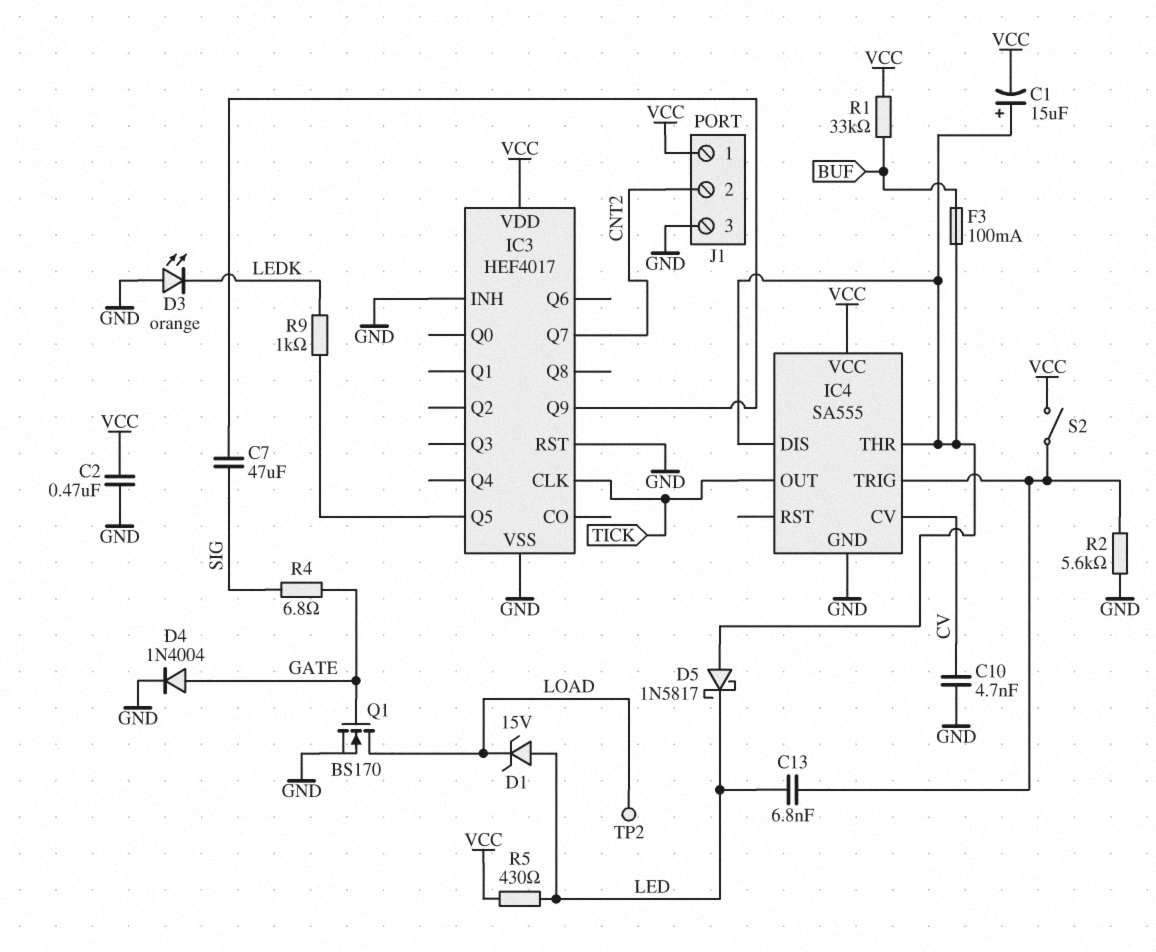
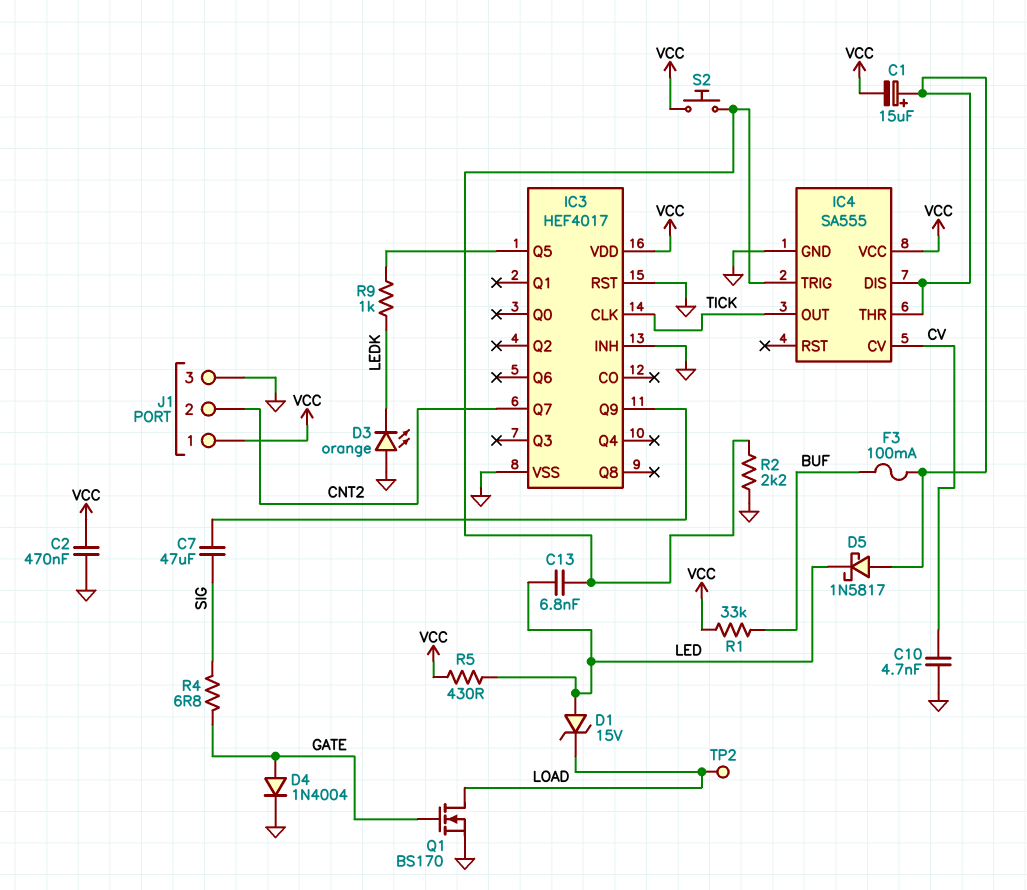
R2: 5.6k (GND, IC4/TRIG) -> 2.2k (GND, IC4/TRIG)
S2: switch (IC4/TRIG, VCC) -> button (IC4/TRIG, VCC)

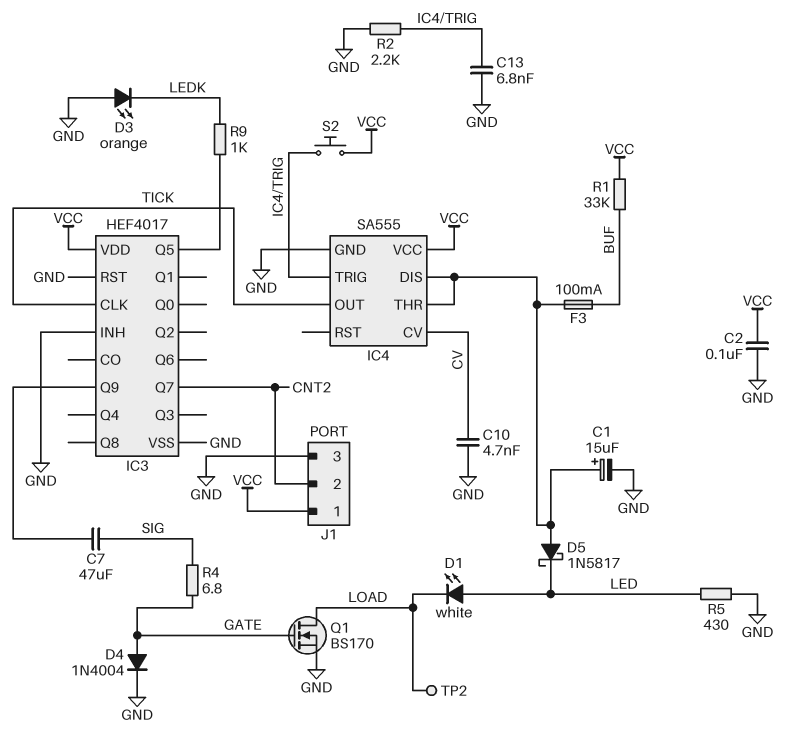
C1: 15uF (plus IC4/DIS, minus VCC) -> 15uF (plus IC4/DIS, minus GND)
C2: 470nF (GND, VCC) -> 100nF (GND, VCC)
C13: 6.8nF (IC4/TRIG, LED) -> 6.8nF (GND, IC4/TRIG)
D1: zener 15V (A LED, K LOAD) -> LED white (A LED, K LOAD)
R5: 430 (LED, VCC) -> 430 (GND, LED)

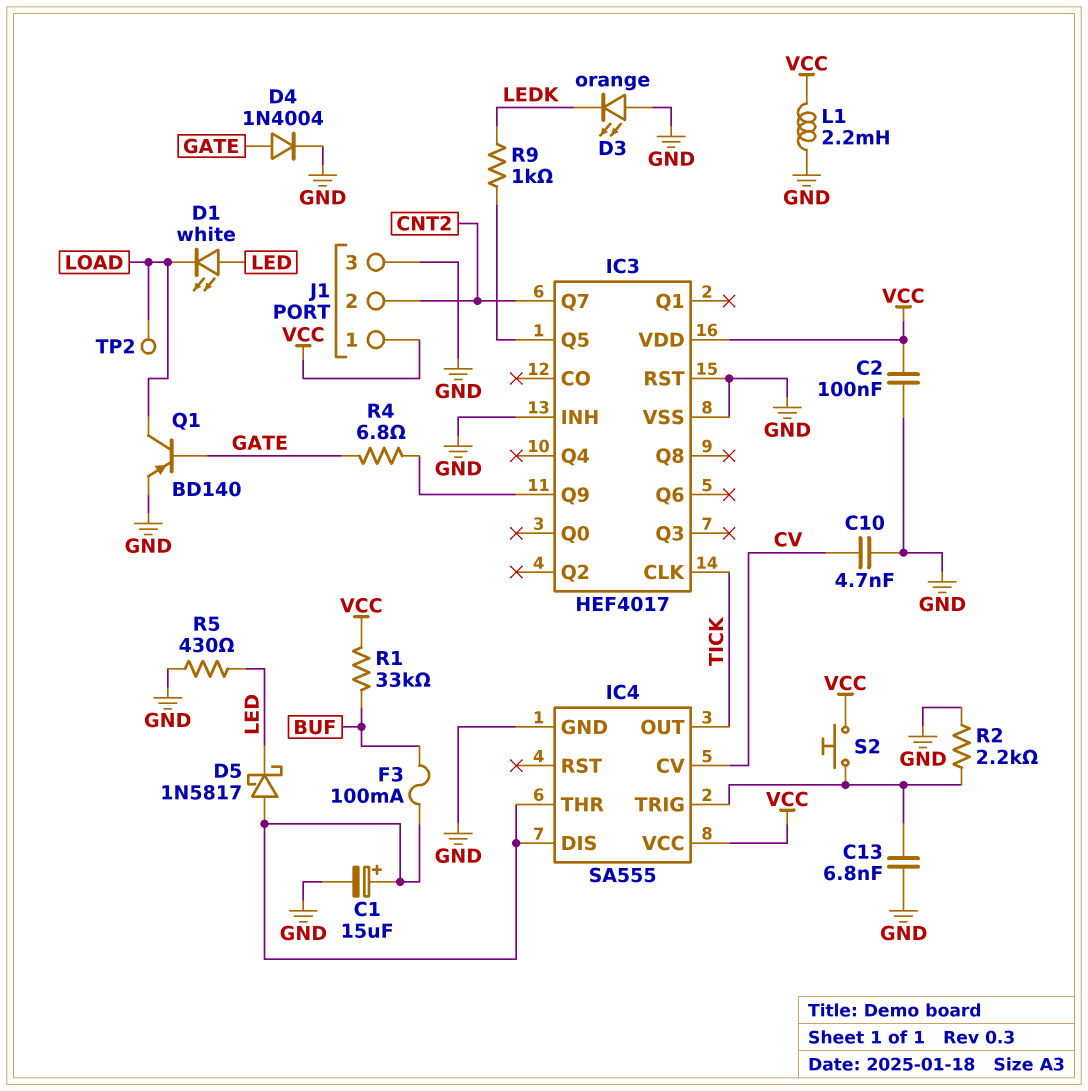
C7: 47uF (IC3/Q9, SIG) -> none
L1: none -> 2.2mH (GND, VCC)
Q1: NMOS BS170 (G GATE, D LOAD, S GND) -> PNP BD140 (B GATE, C LOAD, E GND)
R4: 6.8 (GATE, SIG) -> 6.8 (GATE, IC3/Q9)

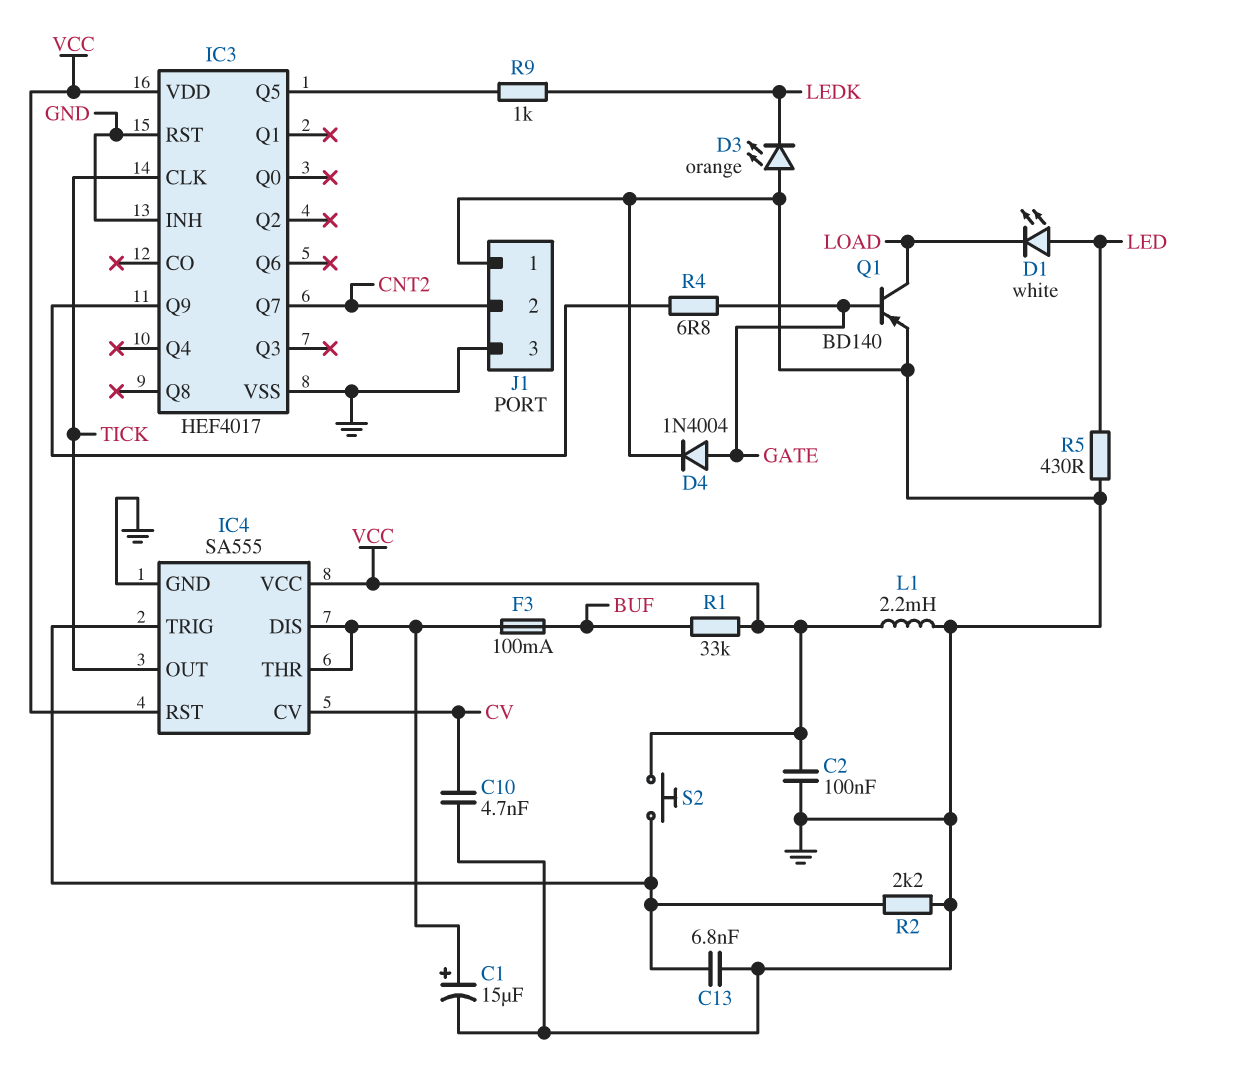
D5: schottky 1N5817 (A IC4/DIS, K LED) -> none
IC4 pin RST: none -> VCC
J1 pin 1: VCC -> GND
TP2: test point (LOAD) -> none

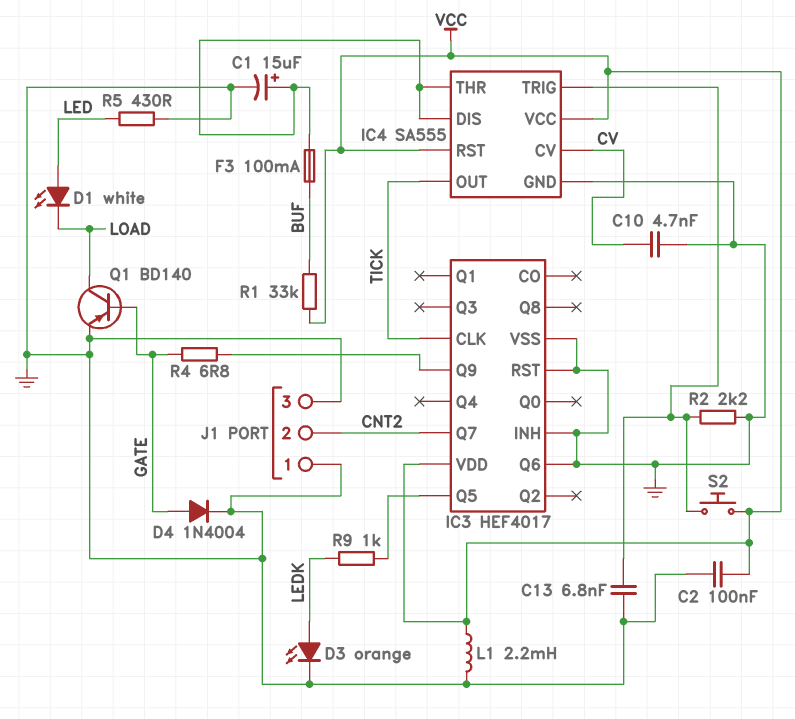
D3: LED orange (A GND, K LEDK) -> LED orange (A LEDK, K GND)
IC3 pin Q6: none -> GND

